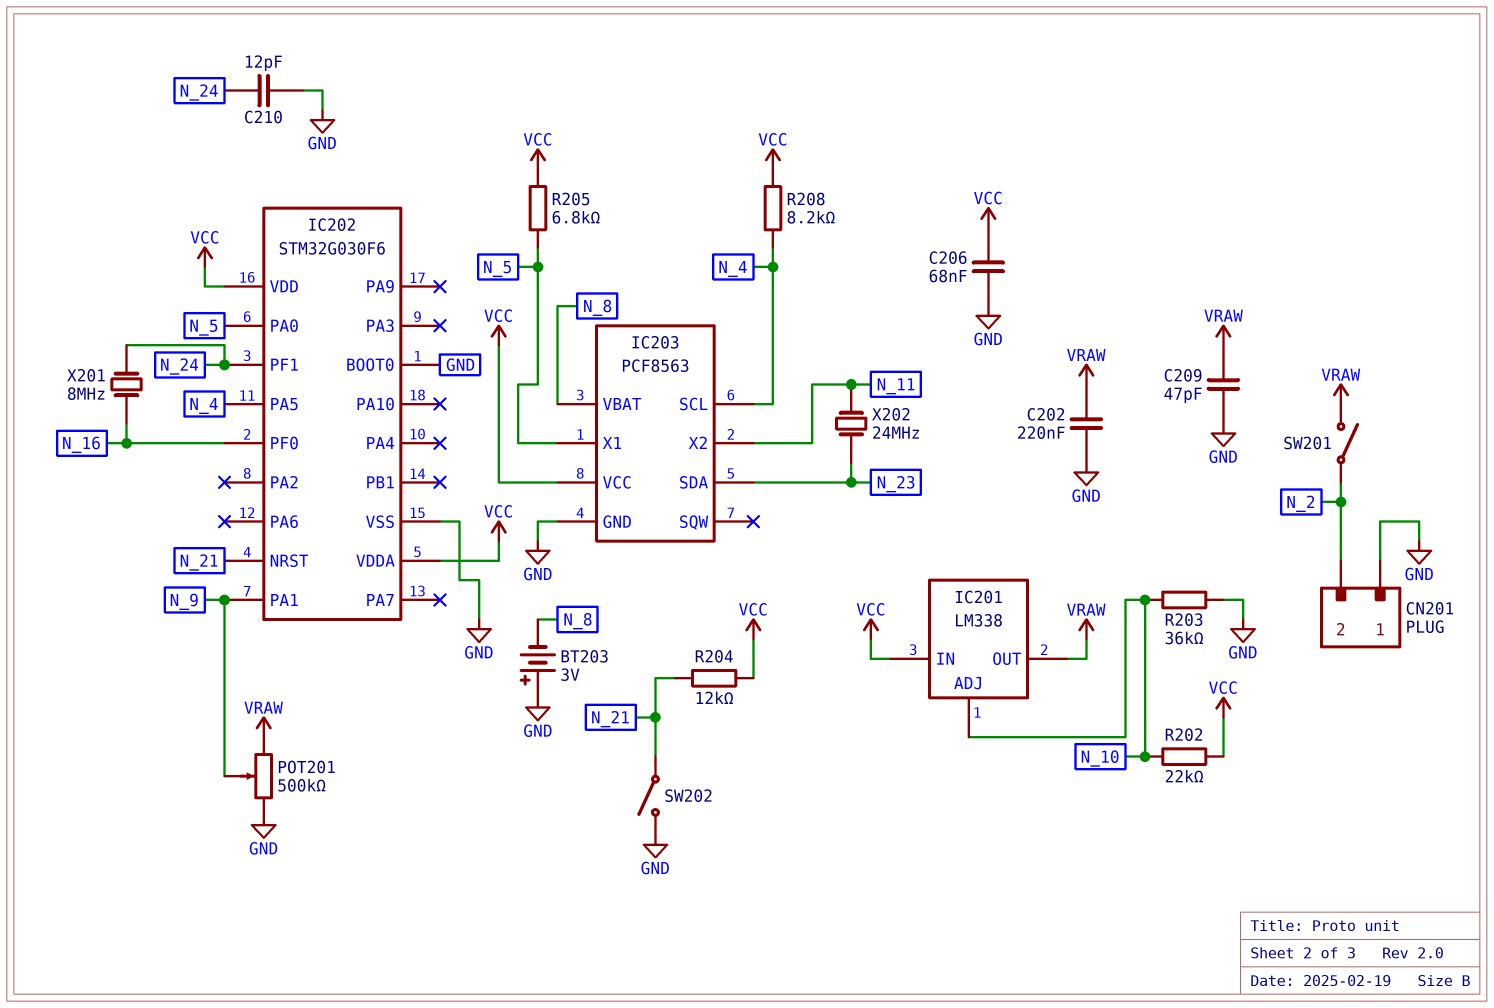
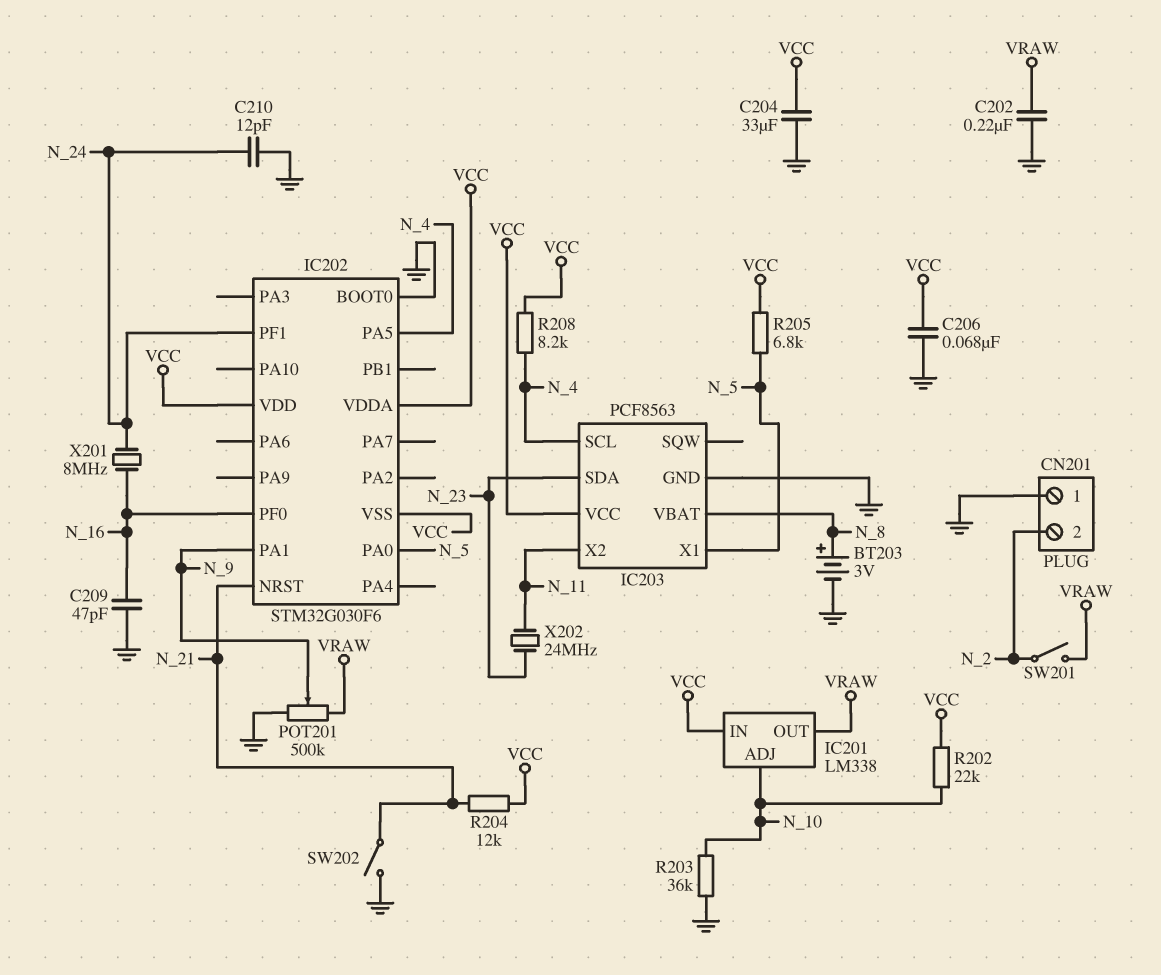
BT203: 3V (plus GND, minus N_8) -> 3V (plus N_8, minus GND)
C204: none -> 33uF (GND, VCC)
C209: 47pF (GND, VRAW) -> 47pF (GND, N_16)
IC202 pin VSS: GND -> VCC

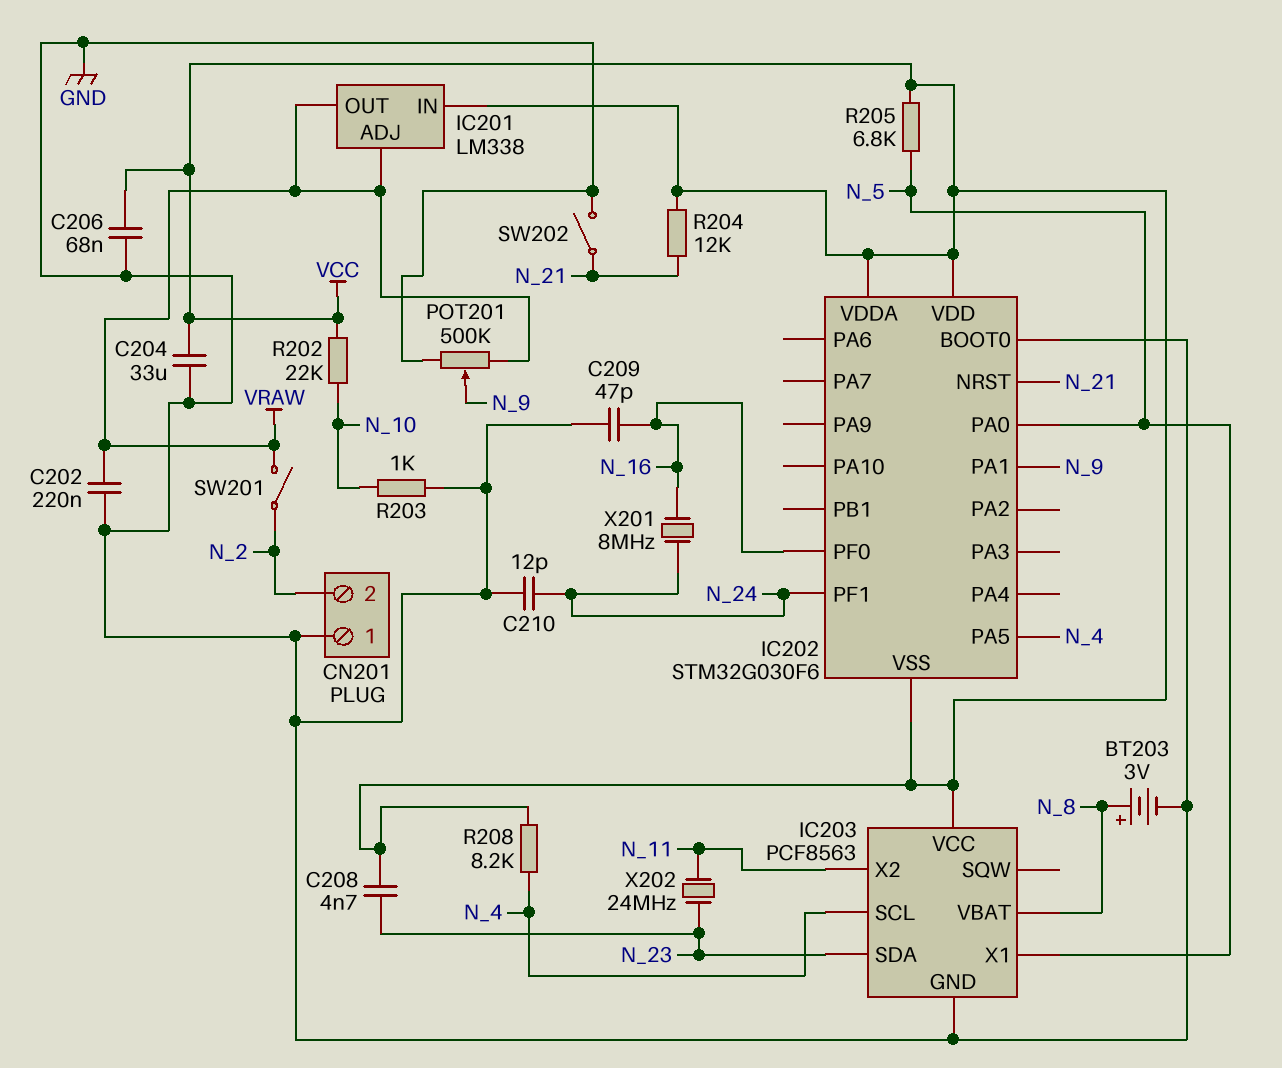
C208: none -> 4.7nF (N_23, VCC)
IC201 pin ADJ: N_10 -> VRAW
R203: 36k (GND, N_10) -> 1k (GND, N_10)

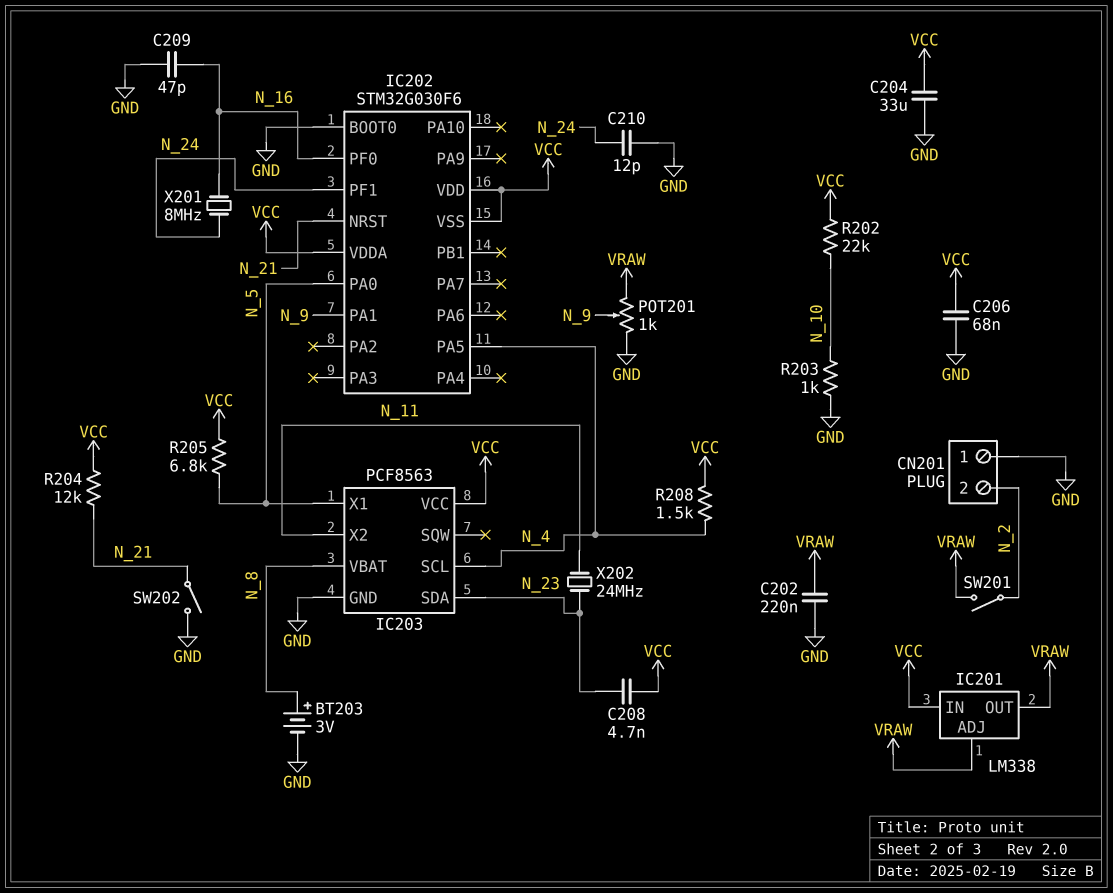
POT201: 500k (GND, VRAW, wiper N_9) -> 1k (GND, VRAW, wiper N_9)
R208: 8.2k (N_4, VCC) -> 1.5k (N_4, VCC)

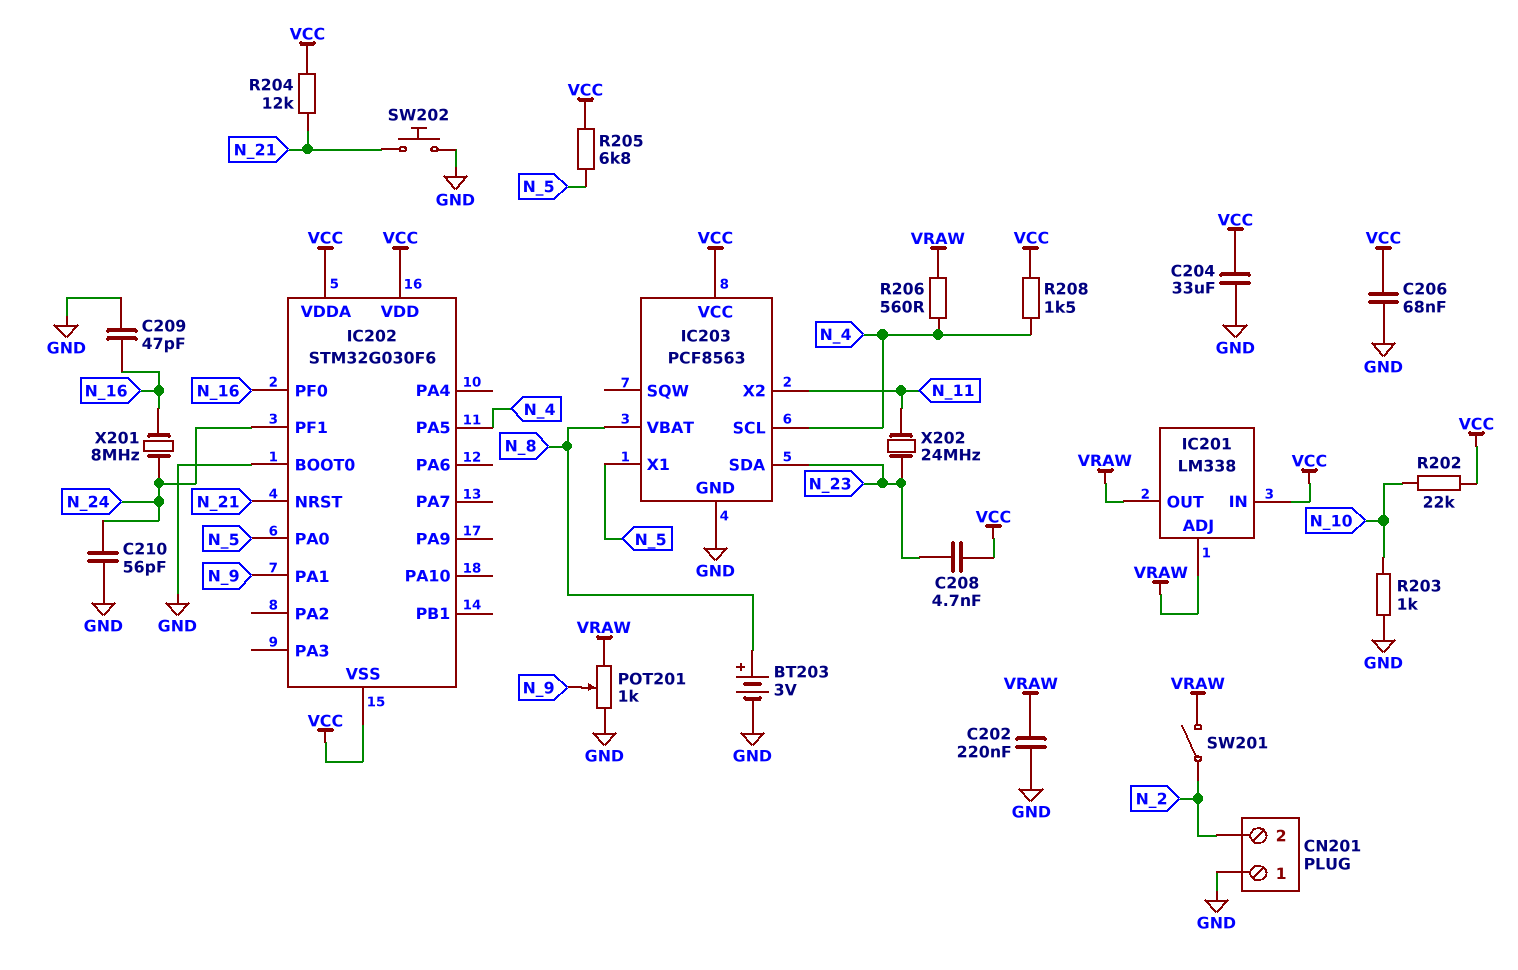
C210: 12pF (GND, N_24) -> 56pF (GND, N_24)
R206: none -> 560 (N_4, VRAW)
SW202: switch (GND, N_21) -> button (GND, N_21)

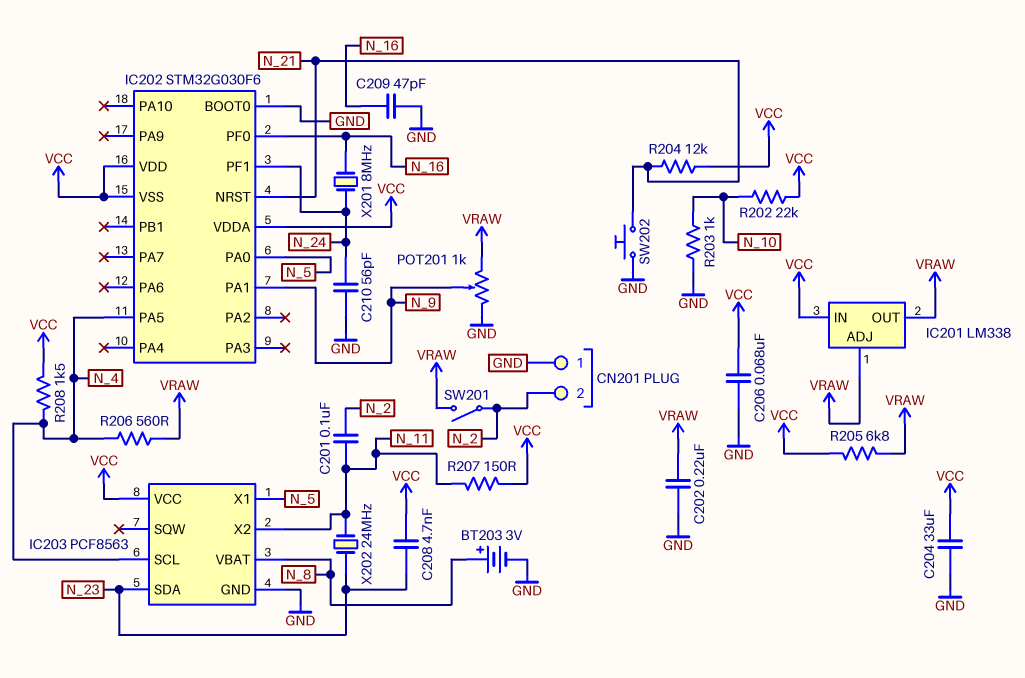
C201: none -> 100nF (N_2, N_11)
R205: 6.8k (N_5, VCC) -> 6.8k (VCC, VRAW)
R207: none -> 150 (N_11, VCC)

